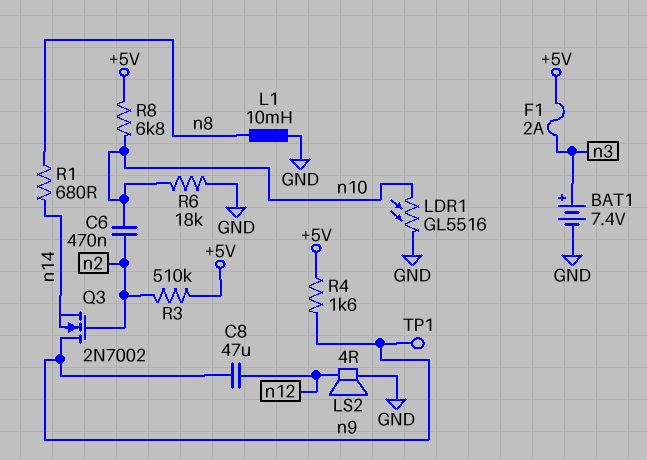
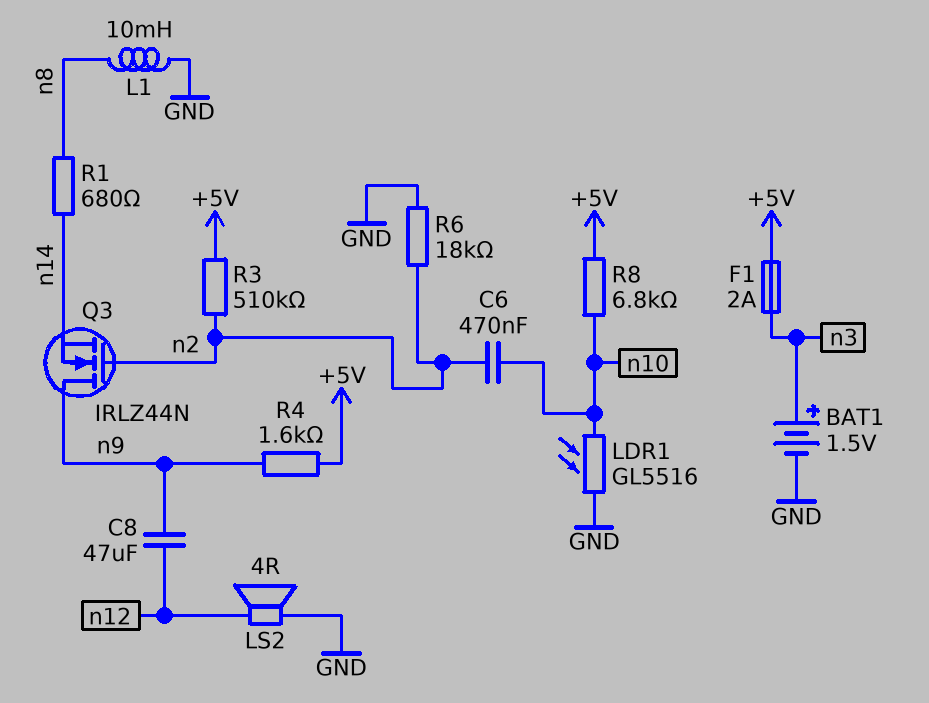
BAT1: 7.4V (plus n3, minus GND) -> 1.5V (plus n3, minus GND)
Q3: NMOS 2N7002 (G n2, D n9, S n14) -> NMOS IRLZ44N (G n2, D n9, S n14)
R6: 18k (GND, n10) -> 18k (GND, n2)
TP1: test point (n9) -> none

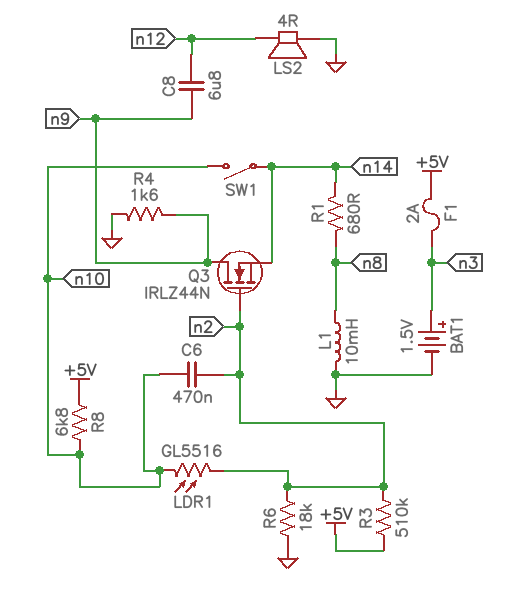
C8: 47uF (n9, n12) -> 6.8uF (n9, n12)
LDR1: GL5516 (GND, n10) -> GL5516 (n2, n10)
R4: 1.6k (+5V, n9) -> 1.6k (GND, n9)
SW1: none -> switch (n10, n14)

